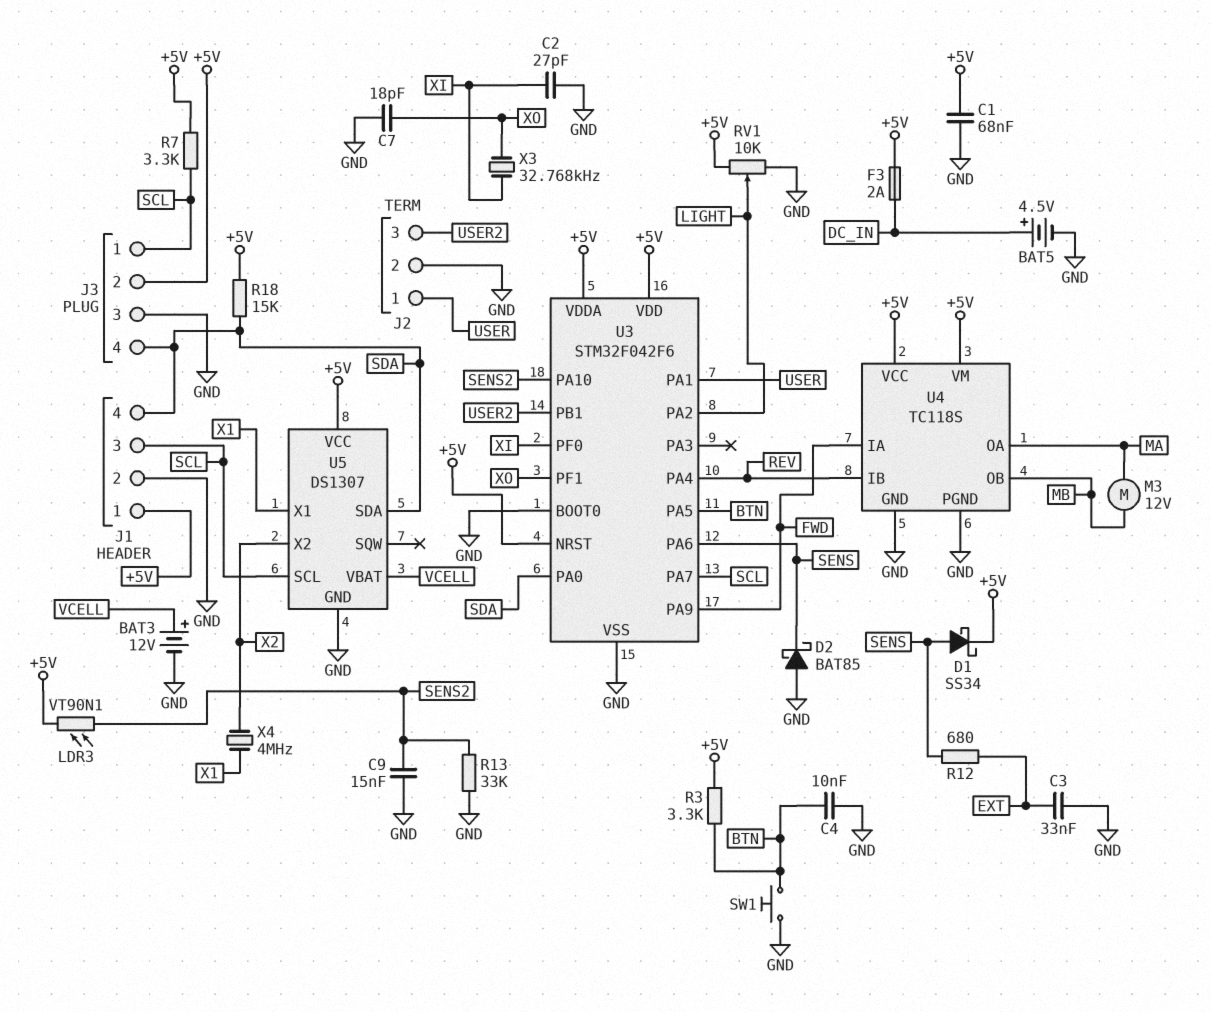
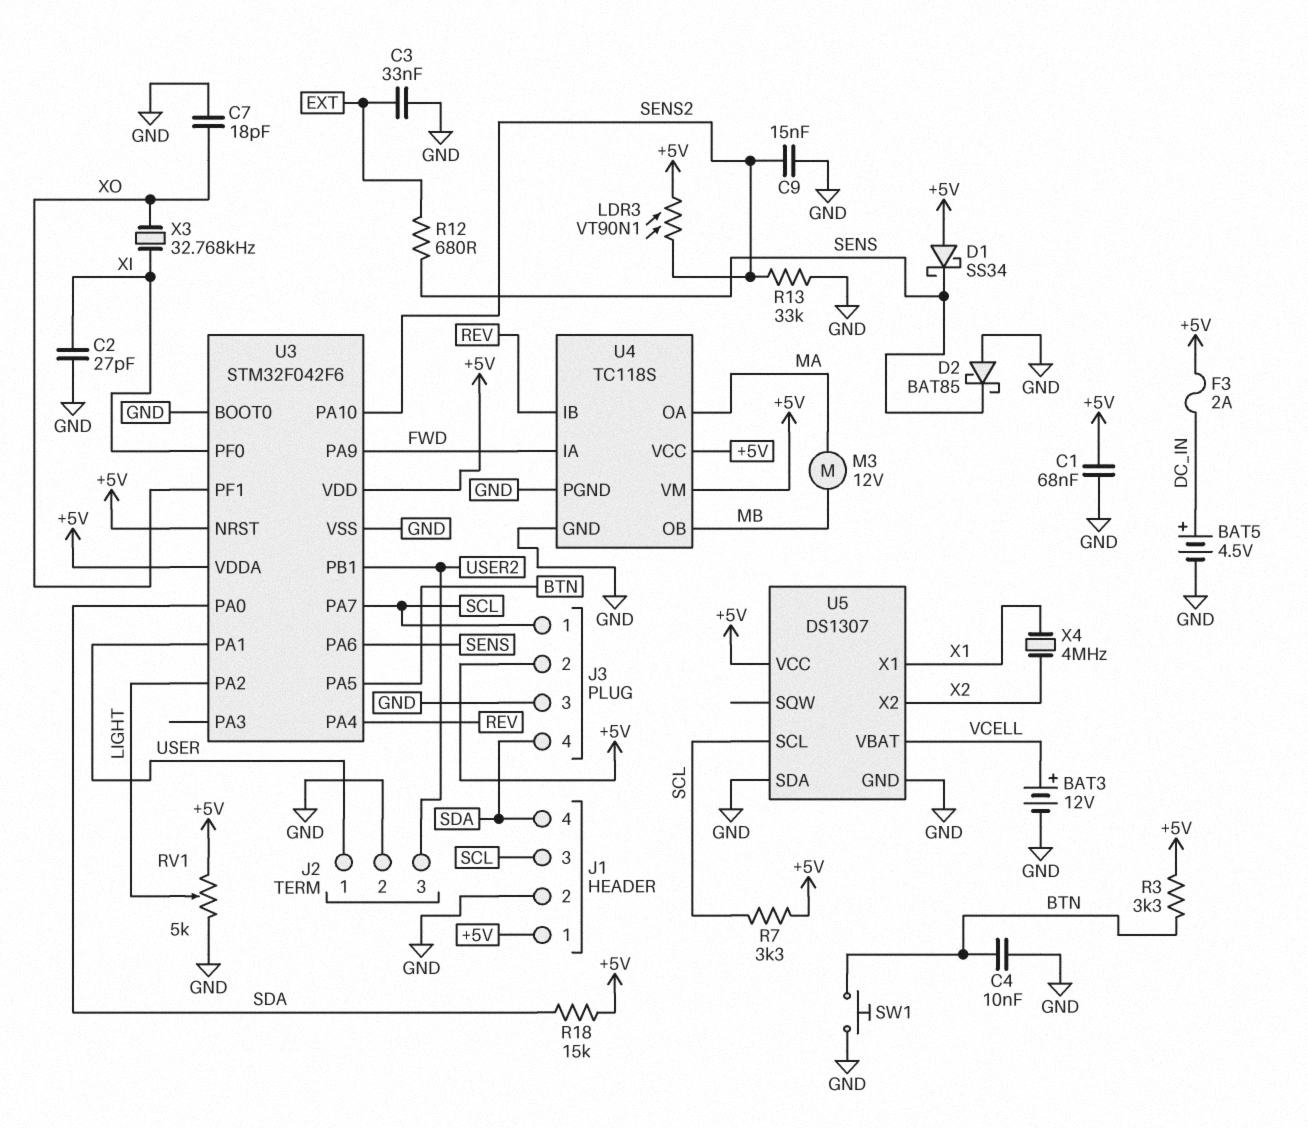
D1: schottky SS34 (A SENS, K +5V) -> schottky SS34 (A +5V, K SENS)
RV1: 10k (+5V, GND, wiper LIGHT) -> 5k (+5V, GND, wiper LIGHT)
U5 pin SDA: SDA -> GND

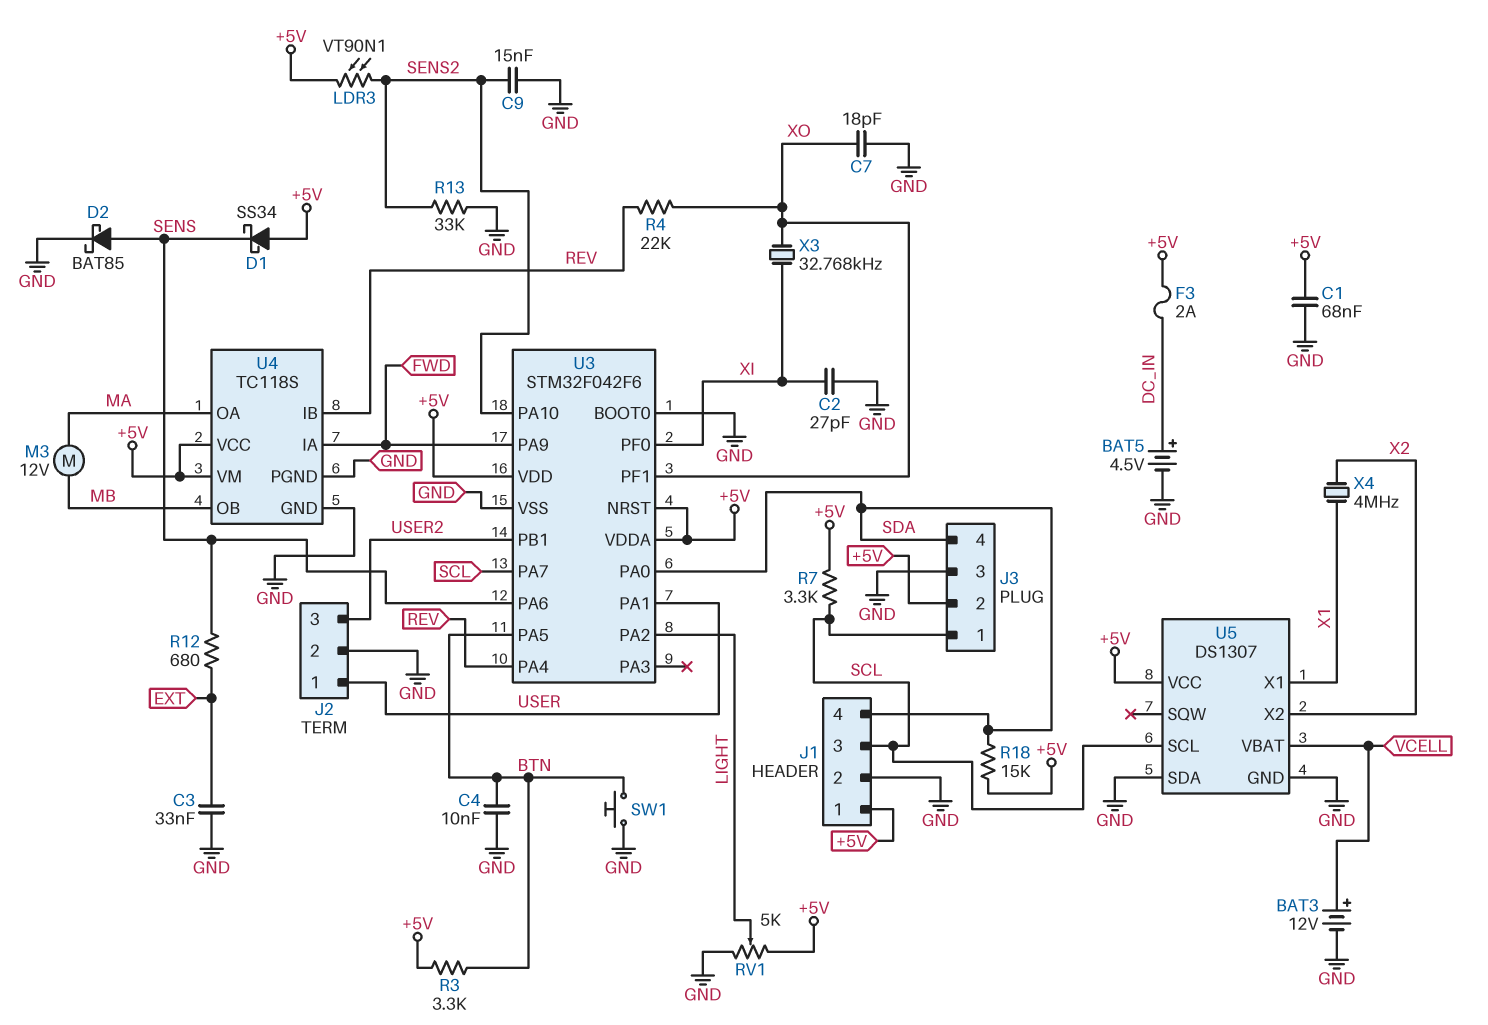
D2: schottky BAT85 (A GND, K SENS) -> schottky BAT85 (A SENS, K GND)
R4: none -> 22k (REV, XO)

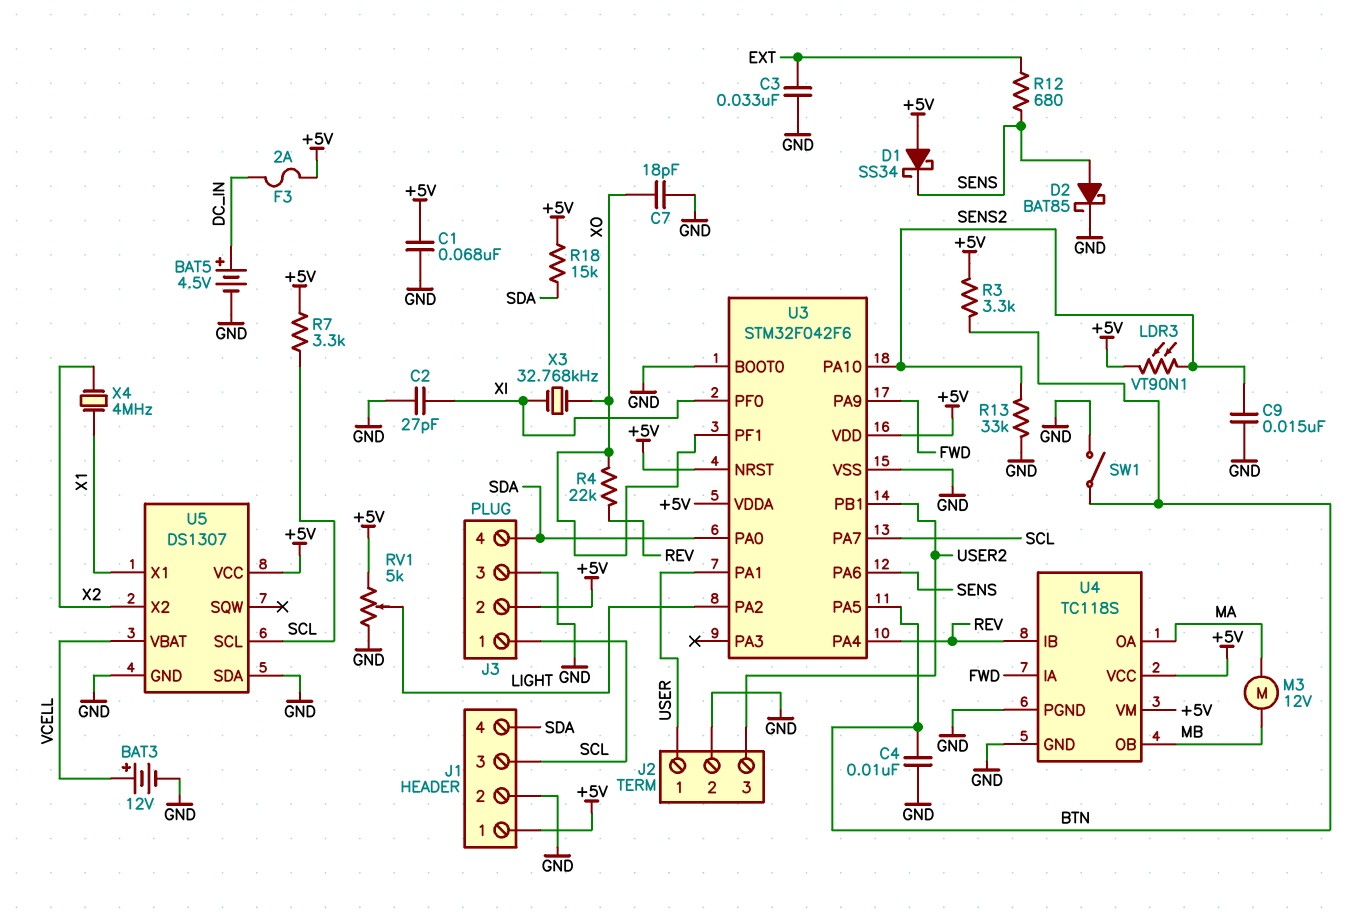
SW1: button (BTN, GND) -> switch (BTN, GND)

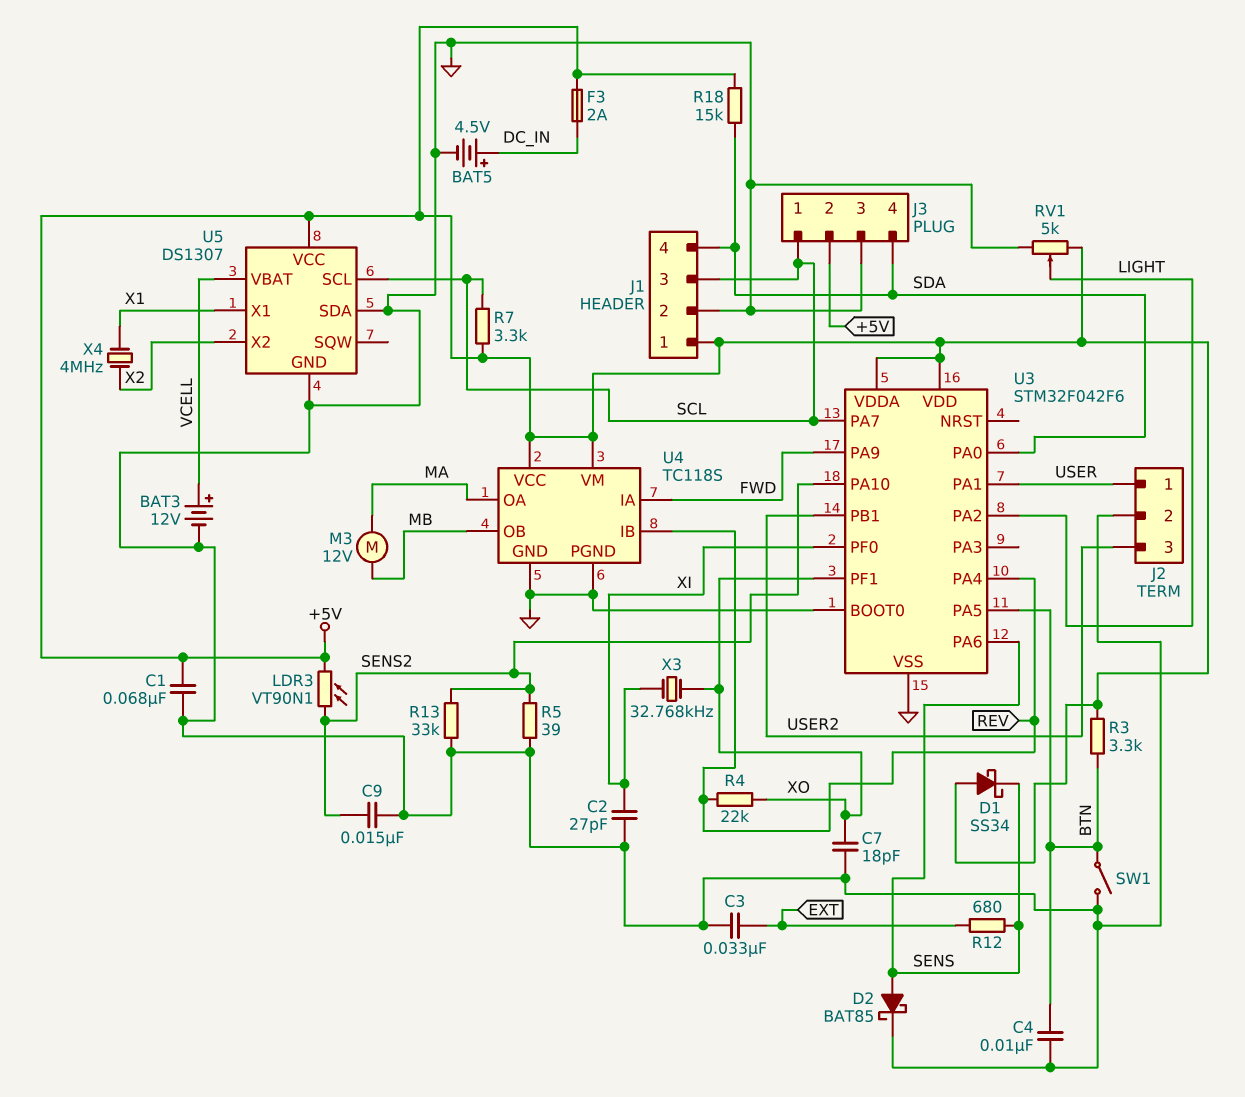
R5: none -> 39 (GND, SENS2)
U3 pin NRST: +5V -> none

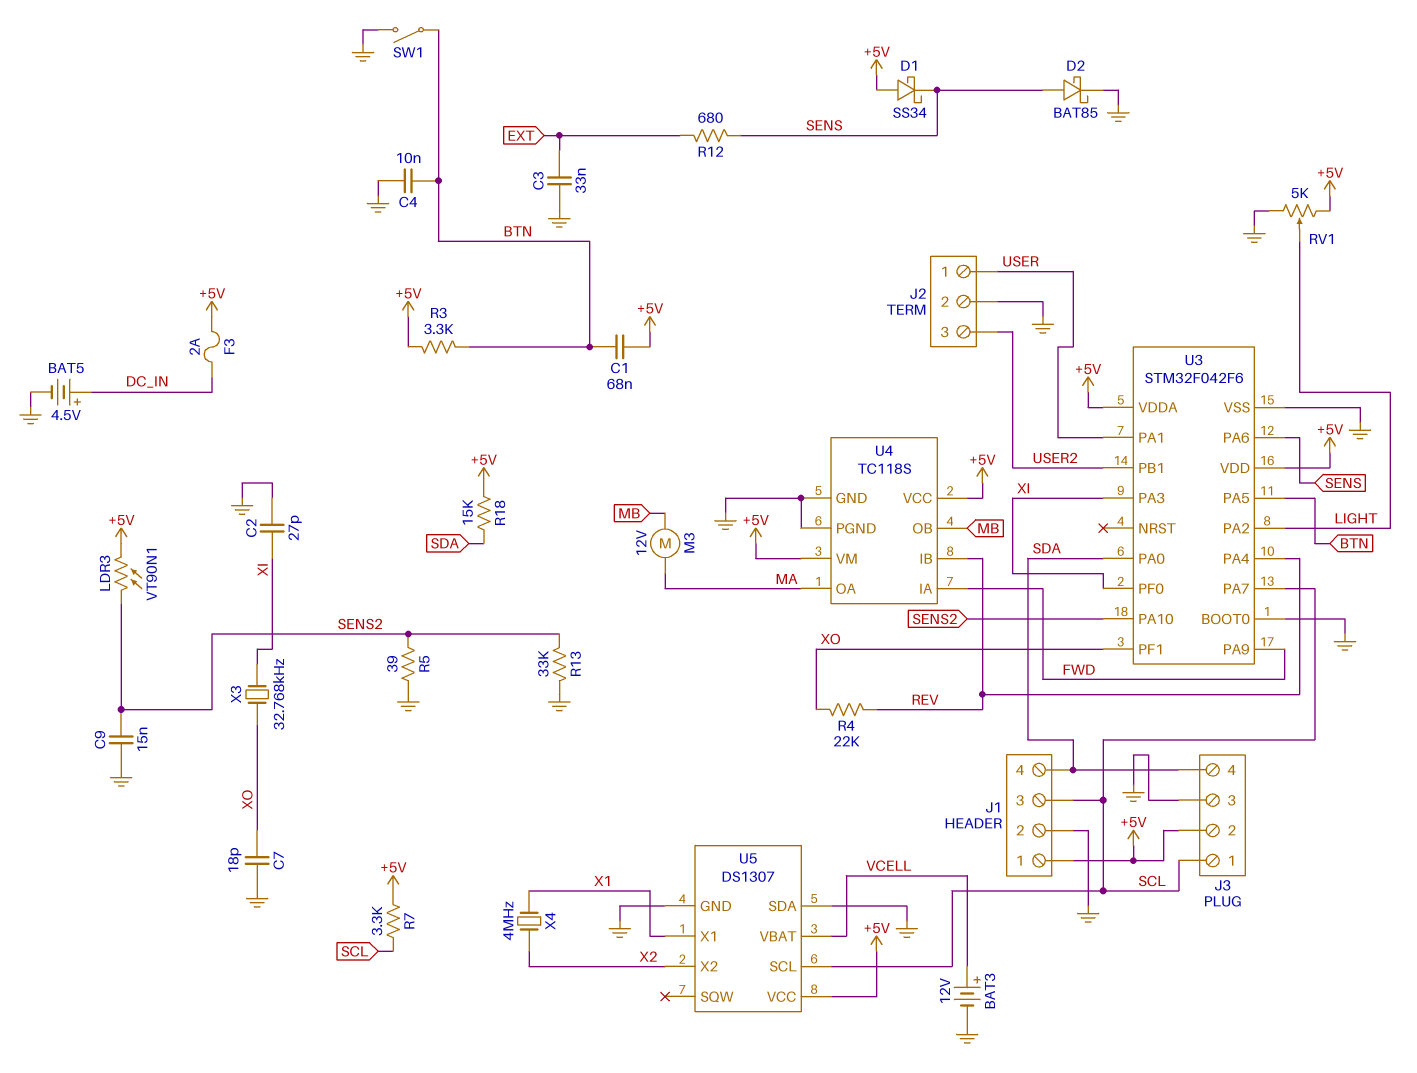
C1: 68nF (+5V, GND) -> 68nF (+5V, BTN)
U3 pin PA3: none -> XI

